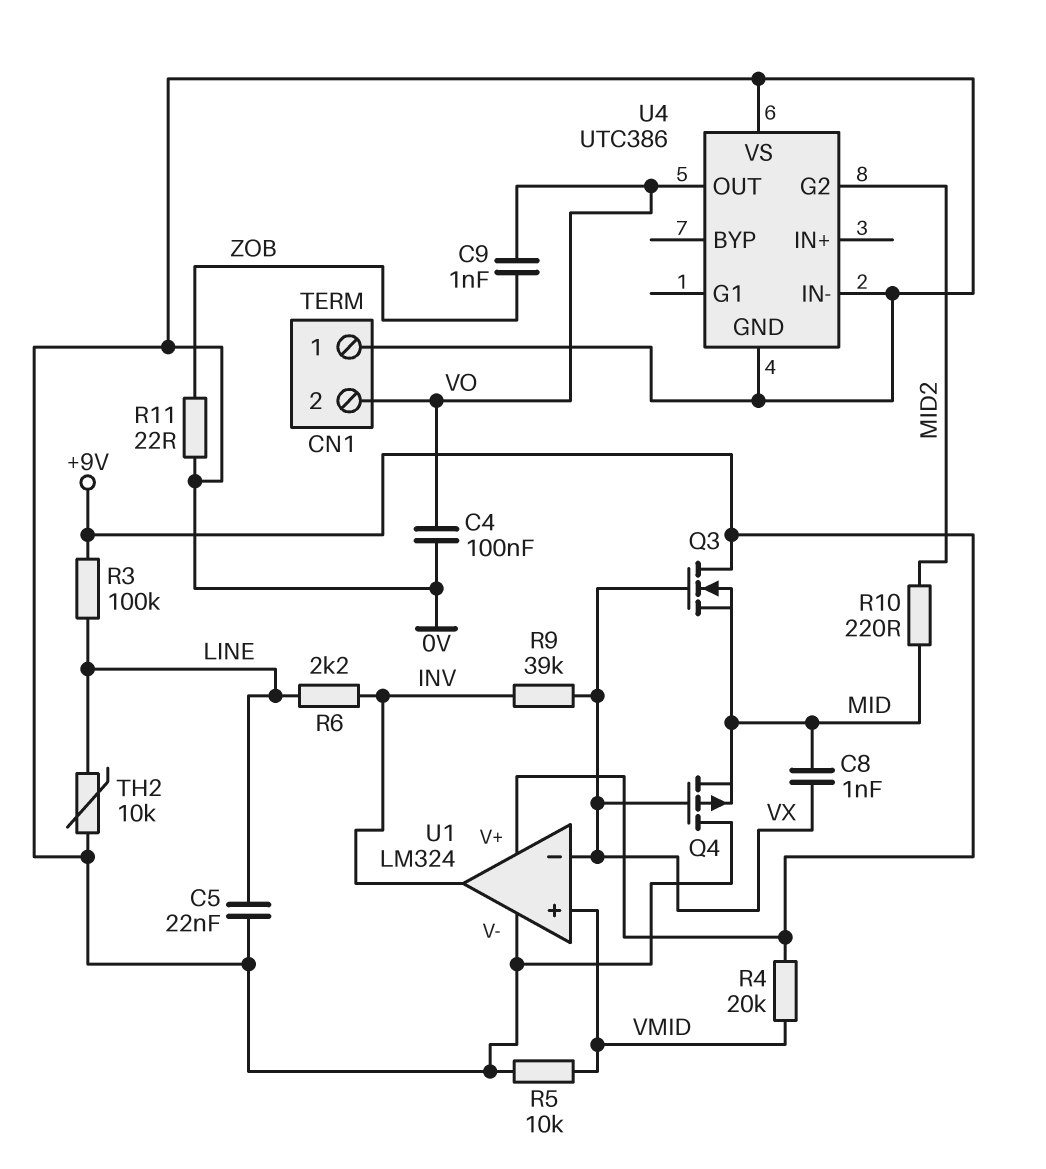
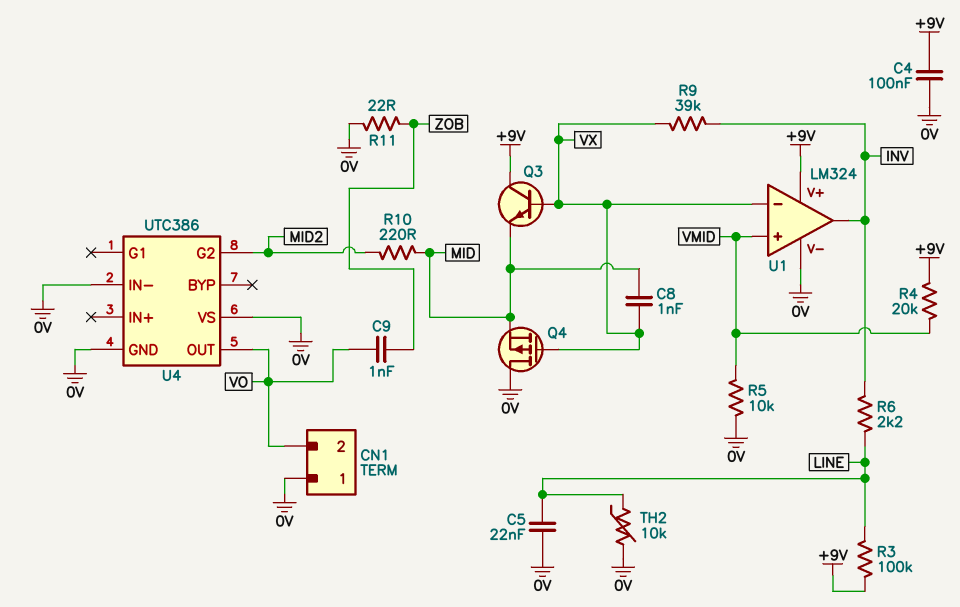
C4: 100nF (0V, VO) -> 100nF (+9V, 0V)
Q3: NMOS (G VX, D +9V, S MID) -> NPN (B VX, C +9V, E MID)

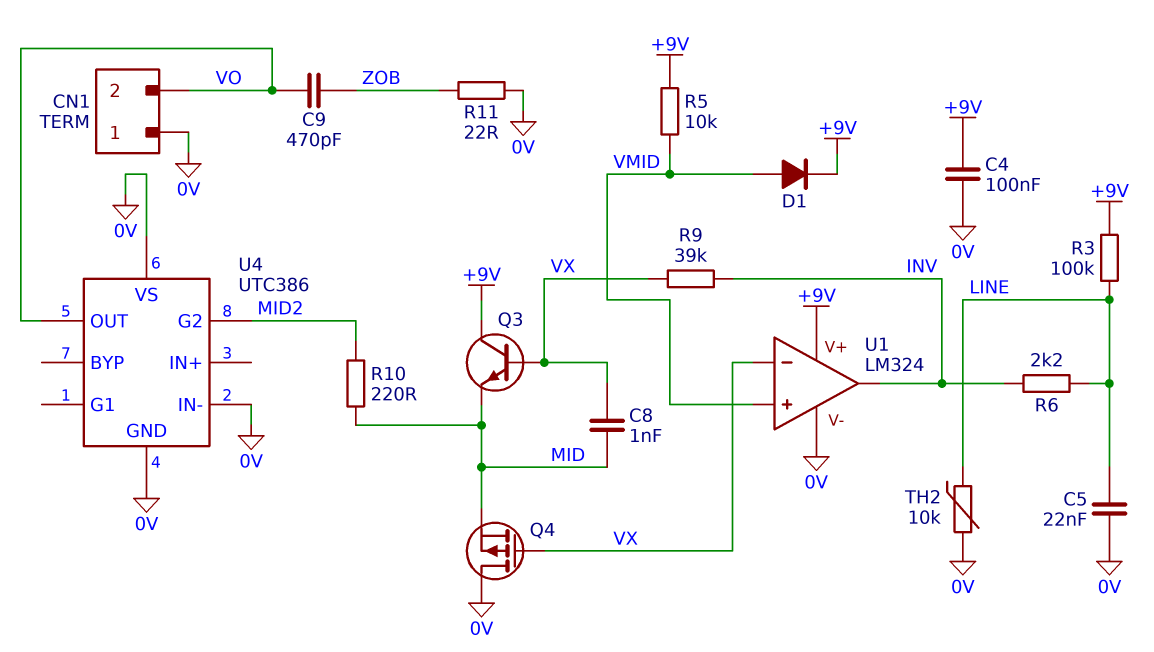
C9: 1nF (VO, ZOB) -> 470pF (VO, ZOB)
D1: none -> diode (A VMID, K +9V)
R4: 20k (+9V, VMID) -> none
R5: 10k (0V, VMID) -> 10k (+9V, VMID)

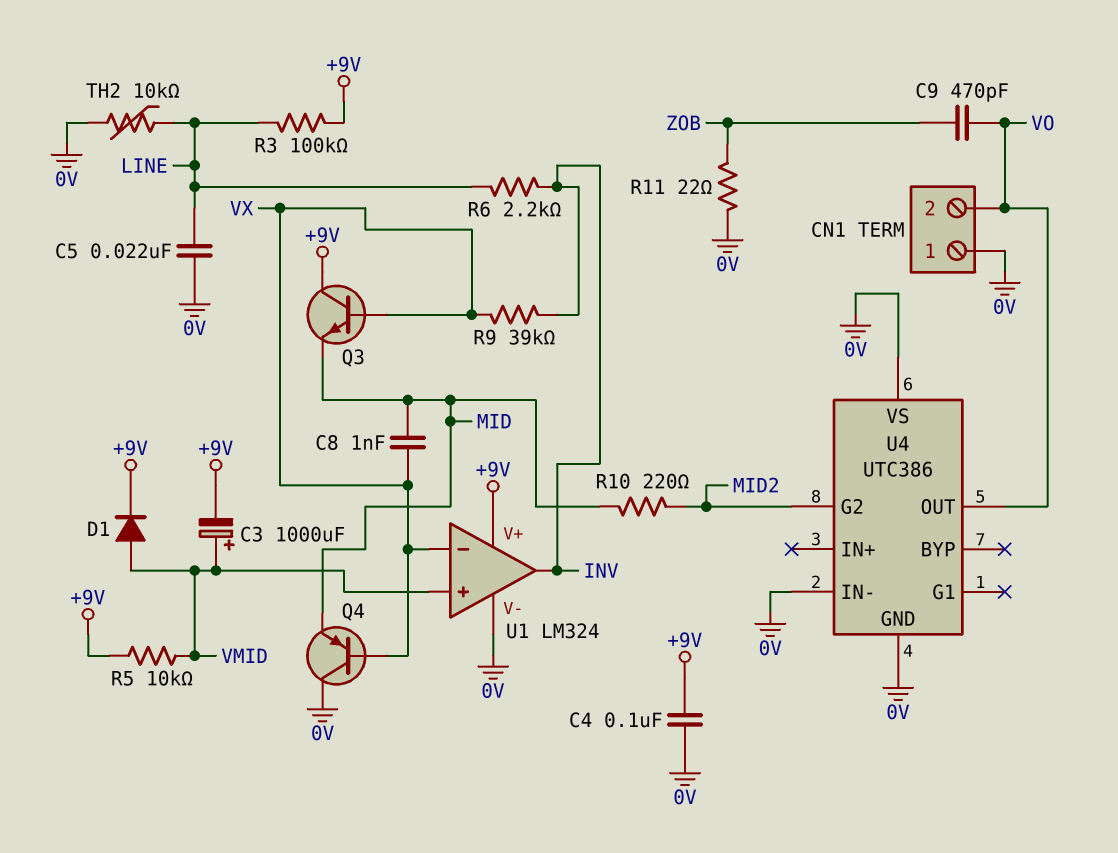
C3: none -> 1000uF (plus VMID, minus +9V)
Q4: PMOS (G VX, D 0V, S MID) -> PNP (B VX, C 0V, E MID)

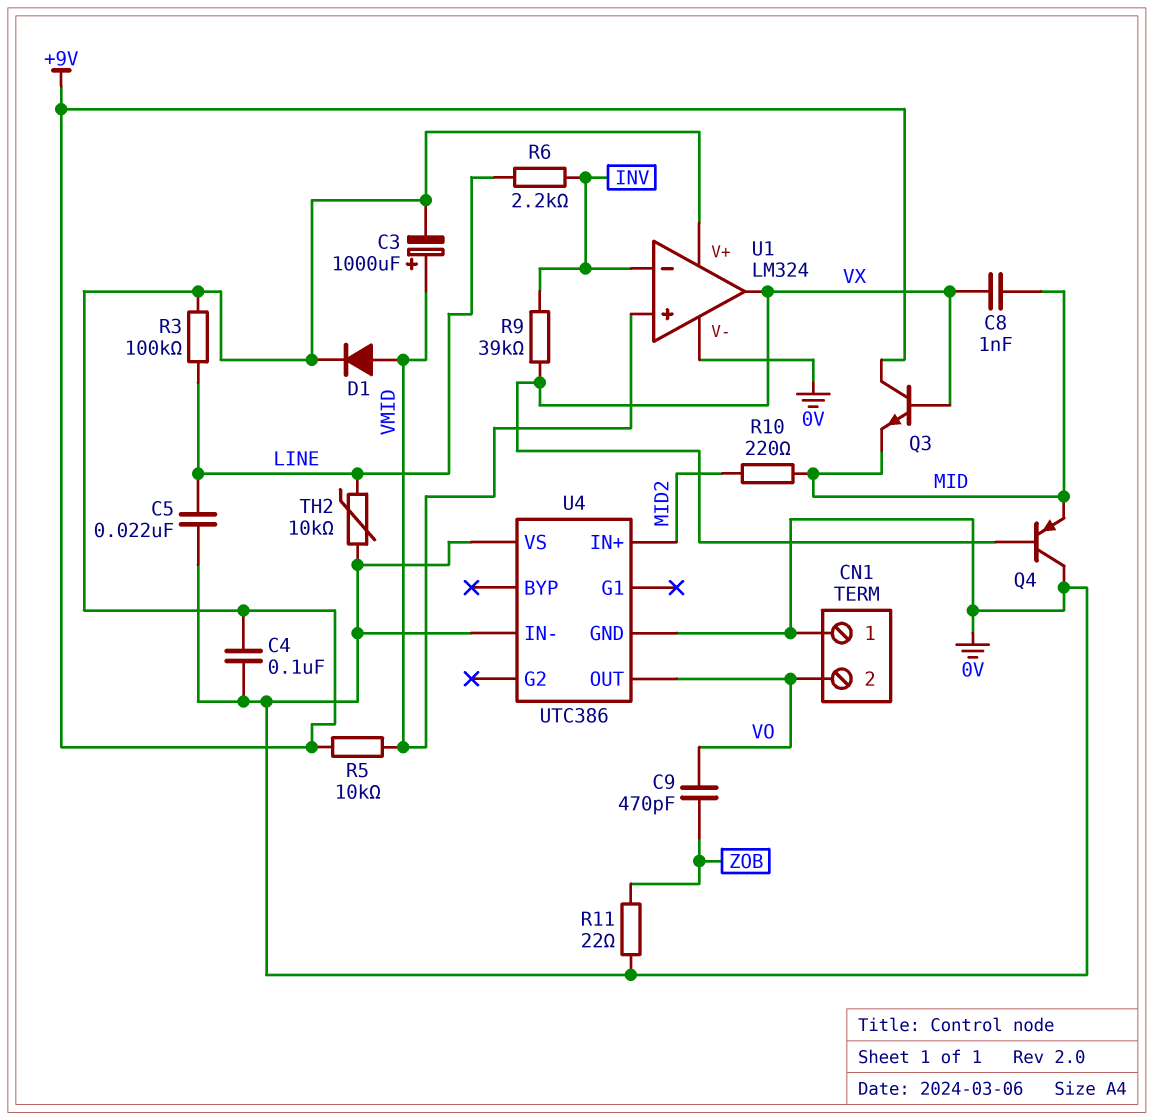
U1 pin in-: VX -> INV
U1 pin out: INV -> VX
U4 pin G2: MID2 -> none
U4 pin IN+: none -> MID2

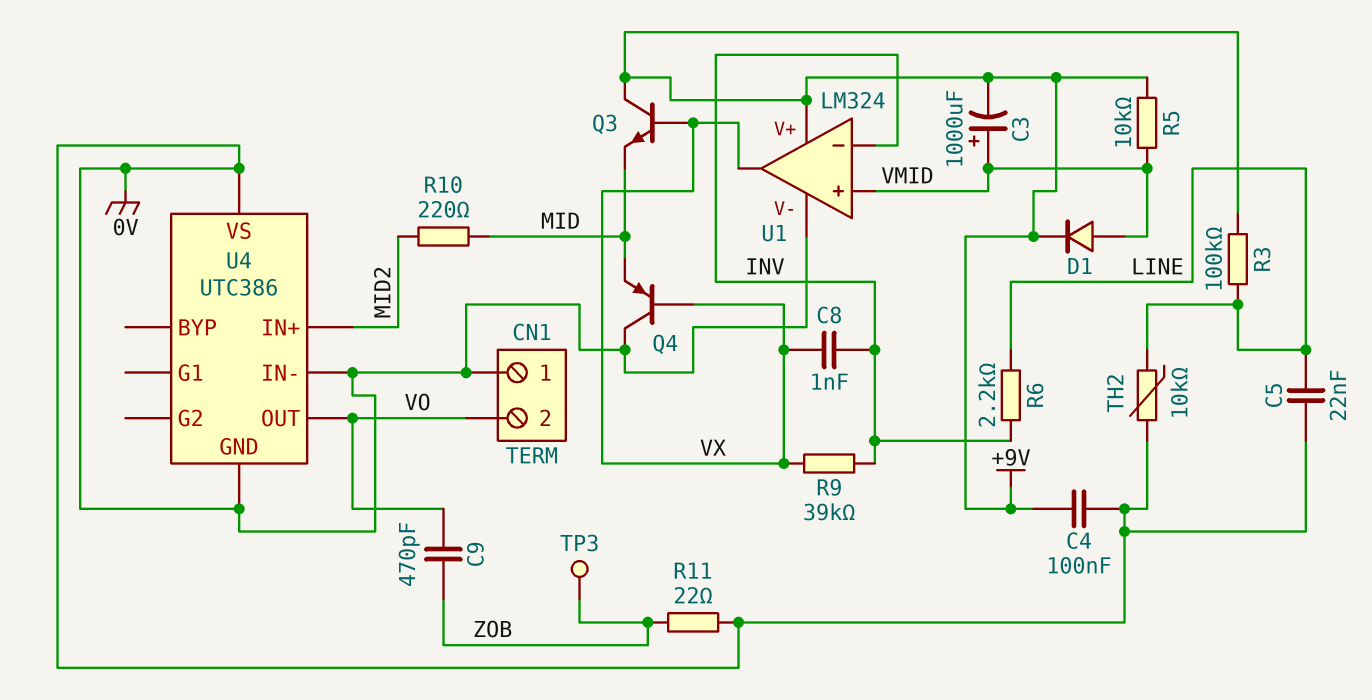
C8: 1nF (MID, VX) -> 1nF (INV, VX)
TP3: none -> test point (ZOB)

